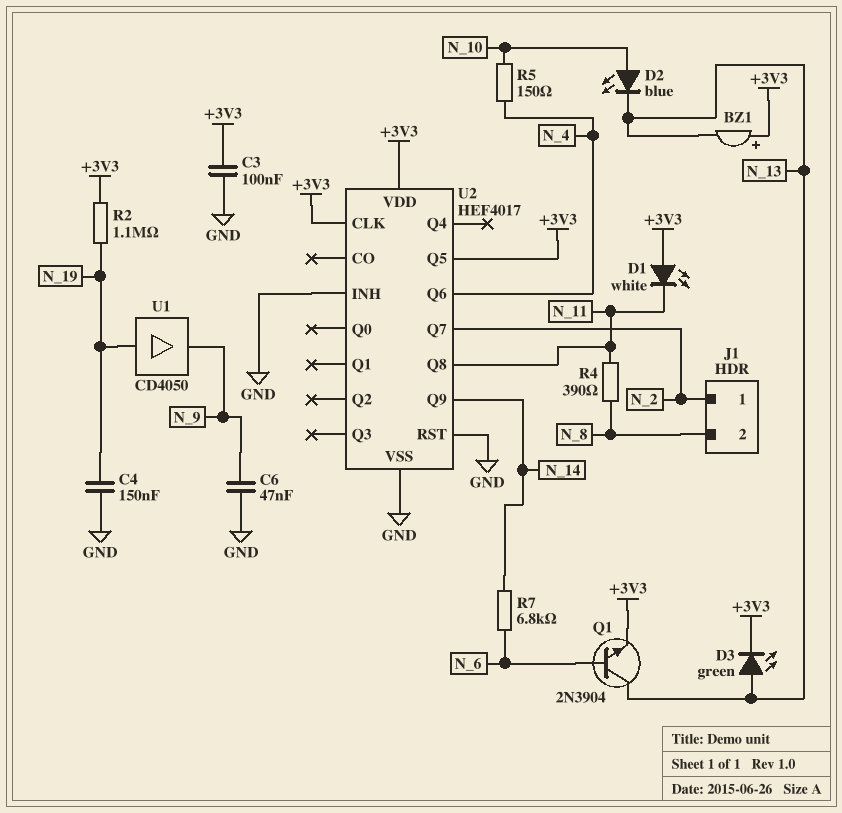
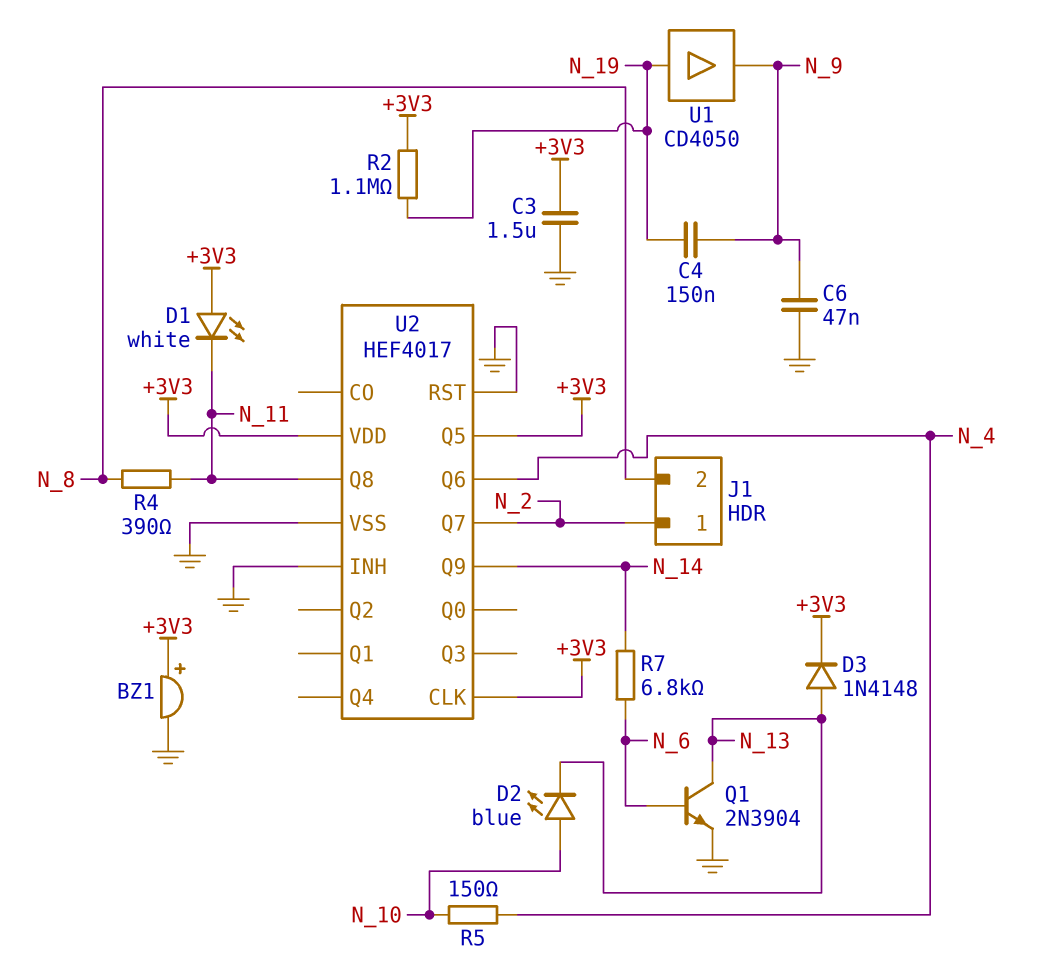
BZ1: buzzer (plus +3V3, minus N_13) -> buzzer (plus +3V3, minus GND)
C3: 100nF (+3V3, GND) -> 1.5uF (+3V3, GND)
C4: 150nF (GND, N_19) -> 150nF (N_9, N_19)
D3: LED green (A N_13, K +3V3) -> diode 1N4148 (A N_13, K +3V3)
Q1: NPN 2N3904 (B N_6, C N_13, E +3V3) -> NPN 2N3904 (B N_6, C N_13, E GND)

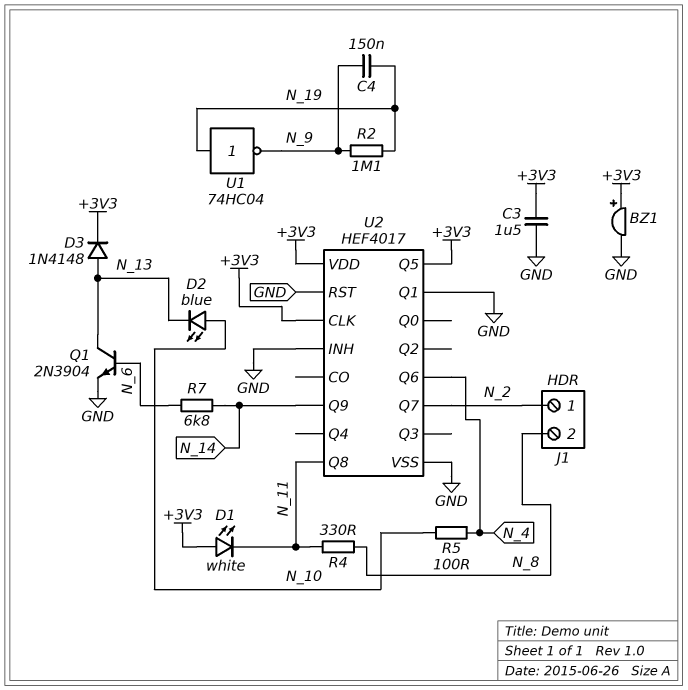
C6: 47nF (GND, N_9) -> none
R2: 1.1M (+3V3, N_19) -> 1.1M (N_9, N_19)
R4: 390 (N_8, N_11) -> 330 (N_8, N_11)
R5: 150 (N_4, N_10) -> 100 (N_4, N_10)
U1: buffer CD4050 (in N_19, out N_9) -> NOT 74HC04 (in N_19, out N_9)
U2 pin Q1: none -> GND

